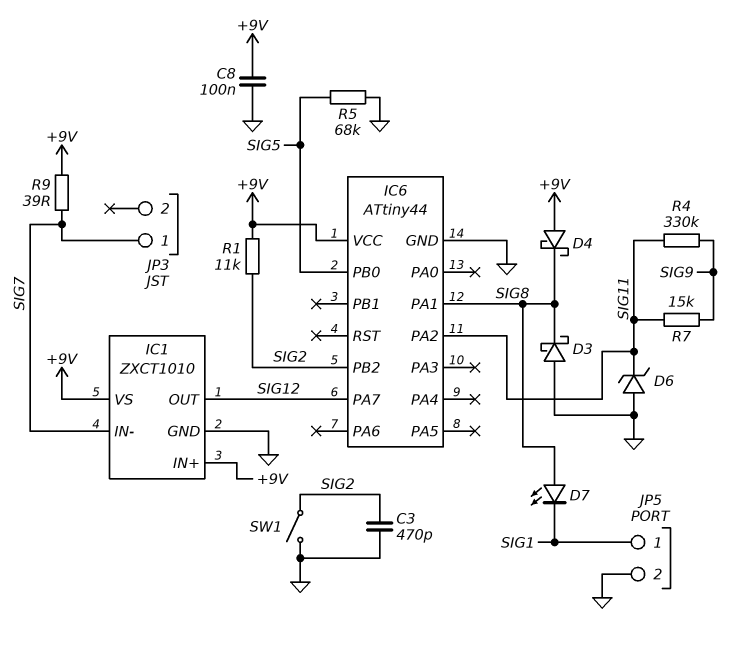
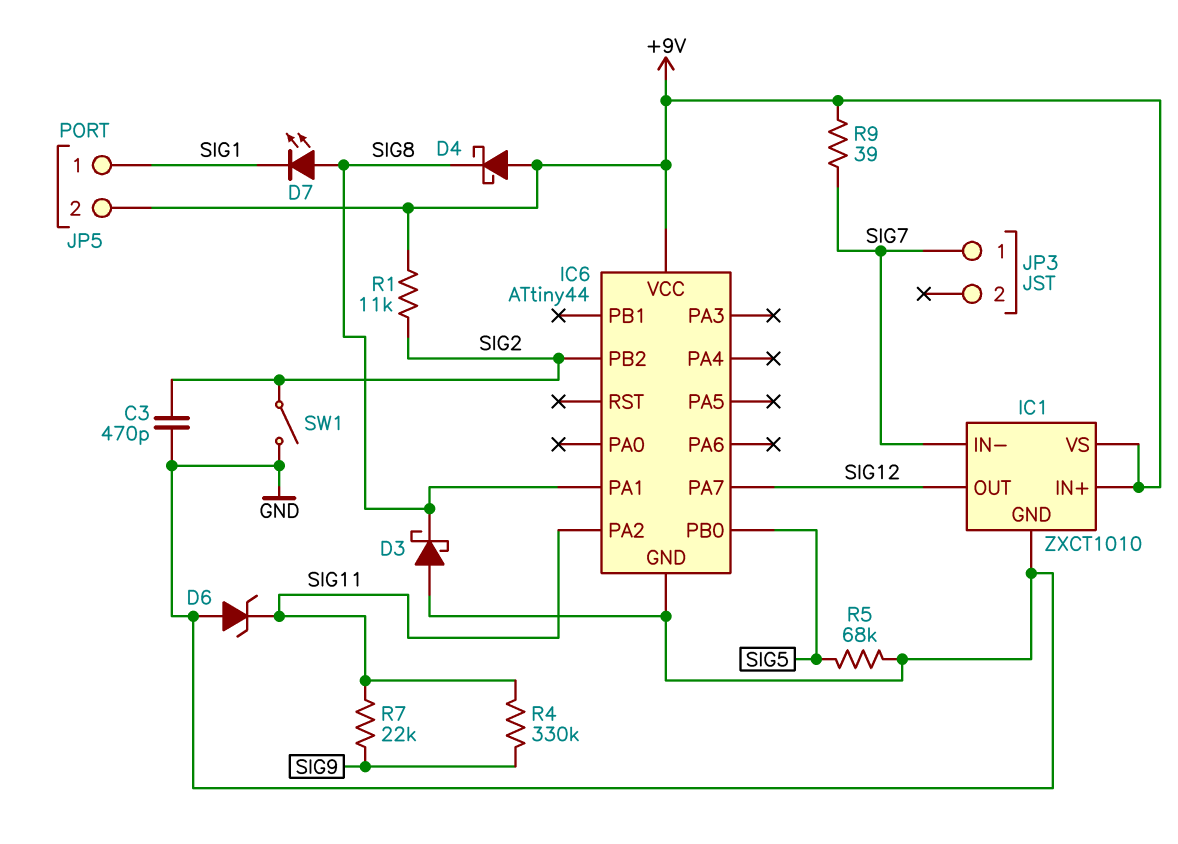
C8: 100nF (+9V, GND) -> none
JP5 pin 2: GND -> +9V
R7: 15k (SIG9, SIG11) -> 22k (SIG9, SIG11)

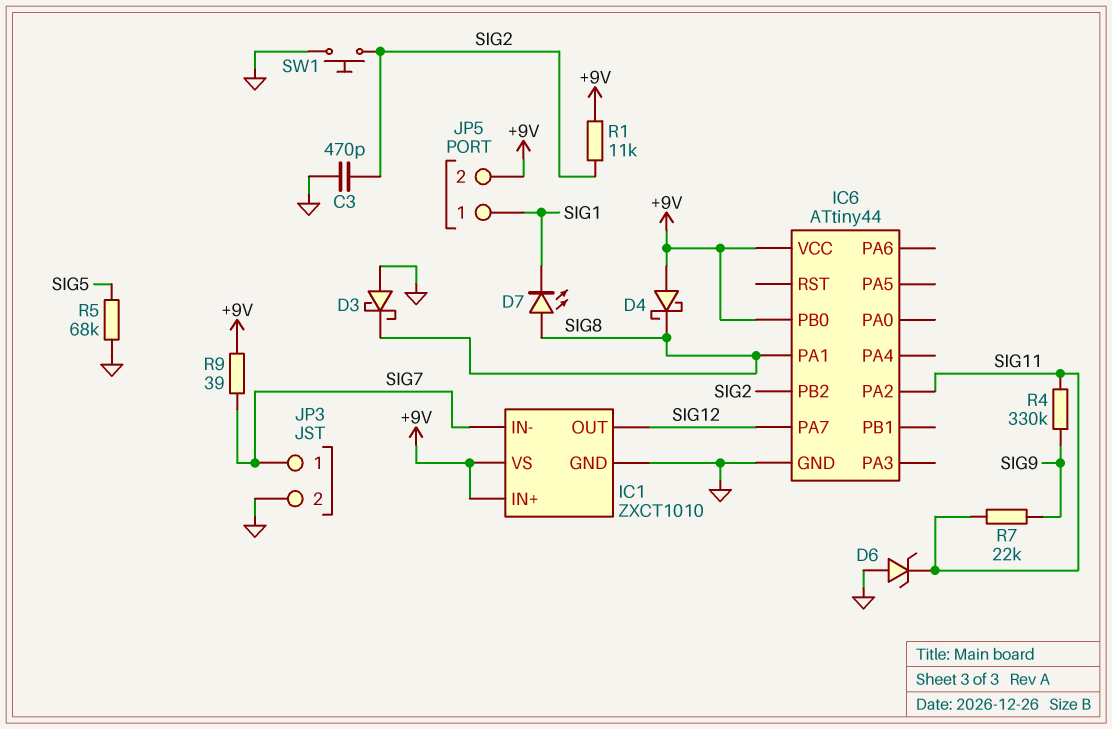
IC6 pin PB0: SIG5 -> +9V
JP3 pin 2: none -> GND
SW1: switch (GND, SIG2) -> button (GND, SIG2)

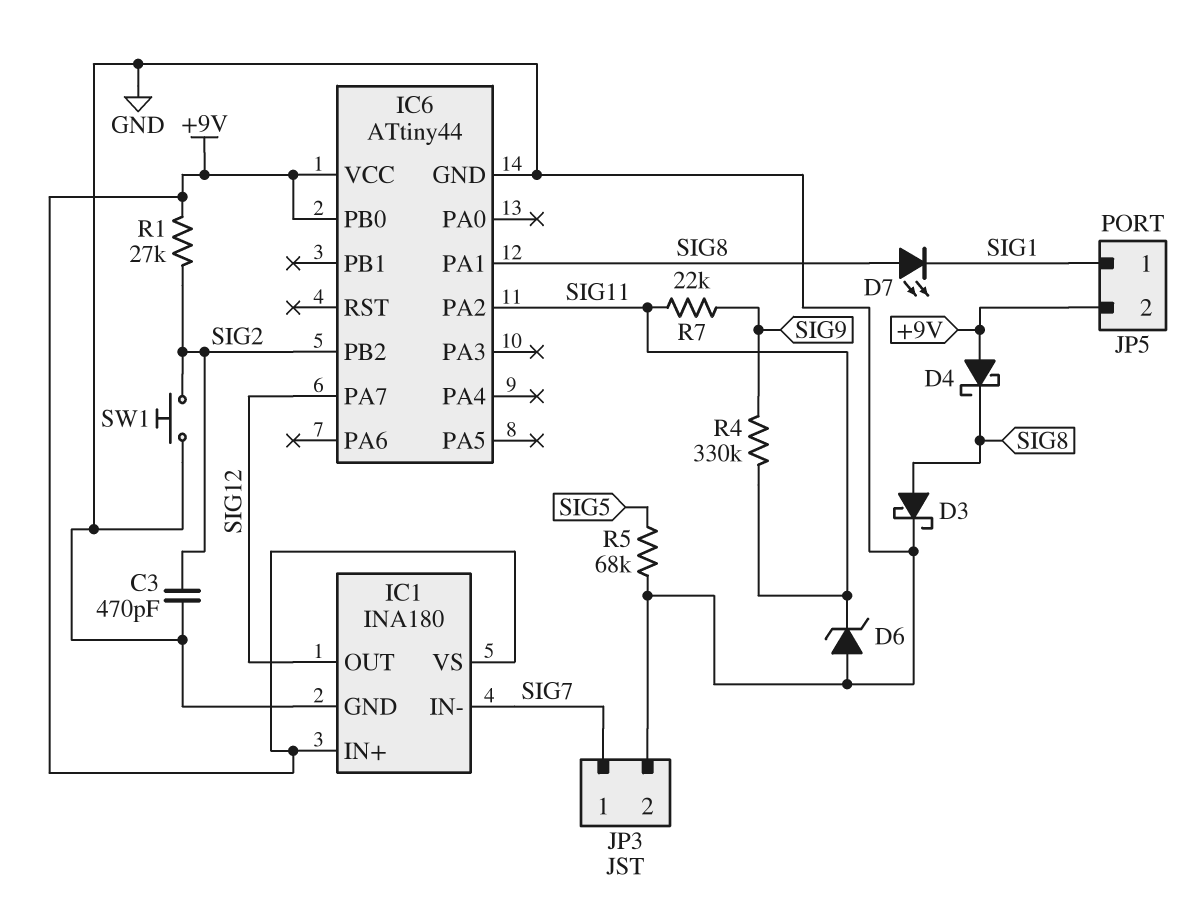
D3: schottky (A GND, K SIG8) -> schottky (A SIG8, K GND)
IC1: ZXCT1010 -> INA180
R1: 11k (+9V, SIG2) -> 27k (+9V, SIG2)
R9: 39 (+9V, SIG7) -> none

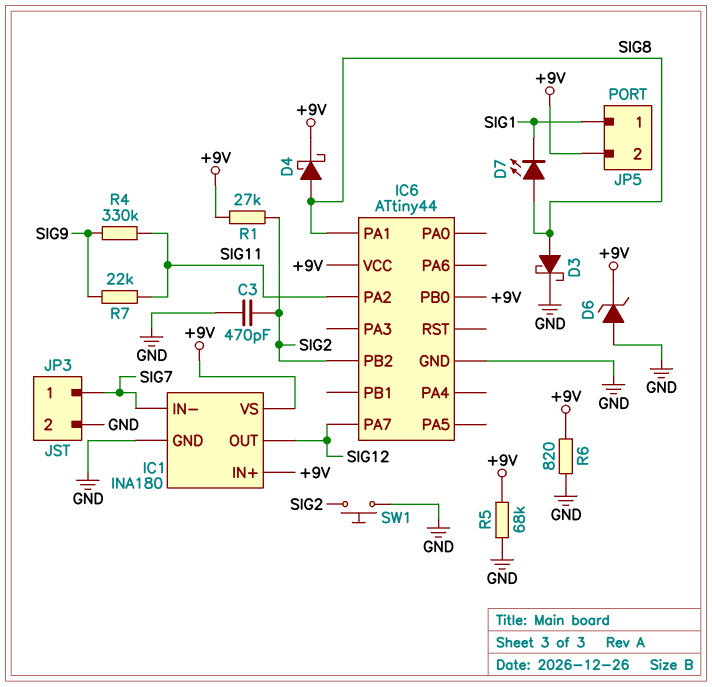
D4: schottky (A +9V, K SIG8) -> schottky (A SIG8, K +9V)
D6: zener (A GND, K SIG11) -> zener (A GND, K +9V)
R5: 68k (GND, SIG5) -> 68k (+9V, GND)
R6: none -> 820 (+9V, GND)

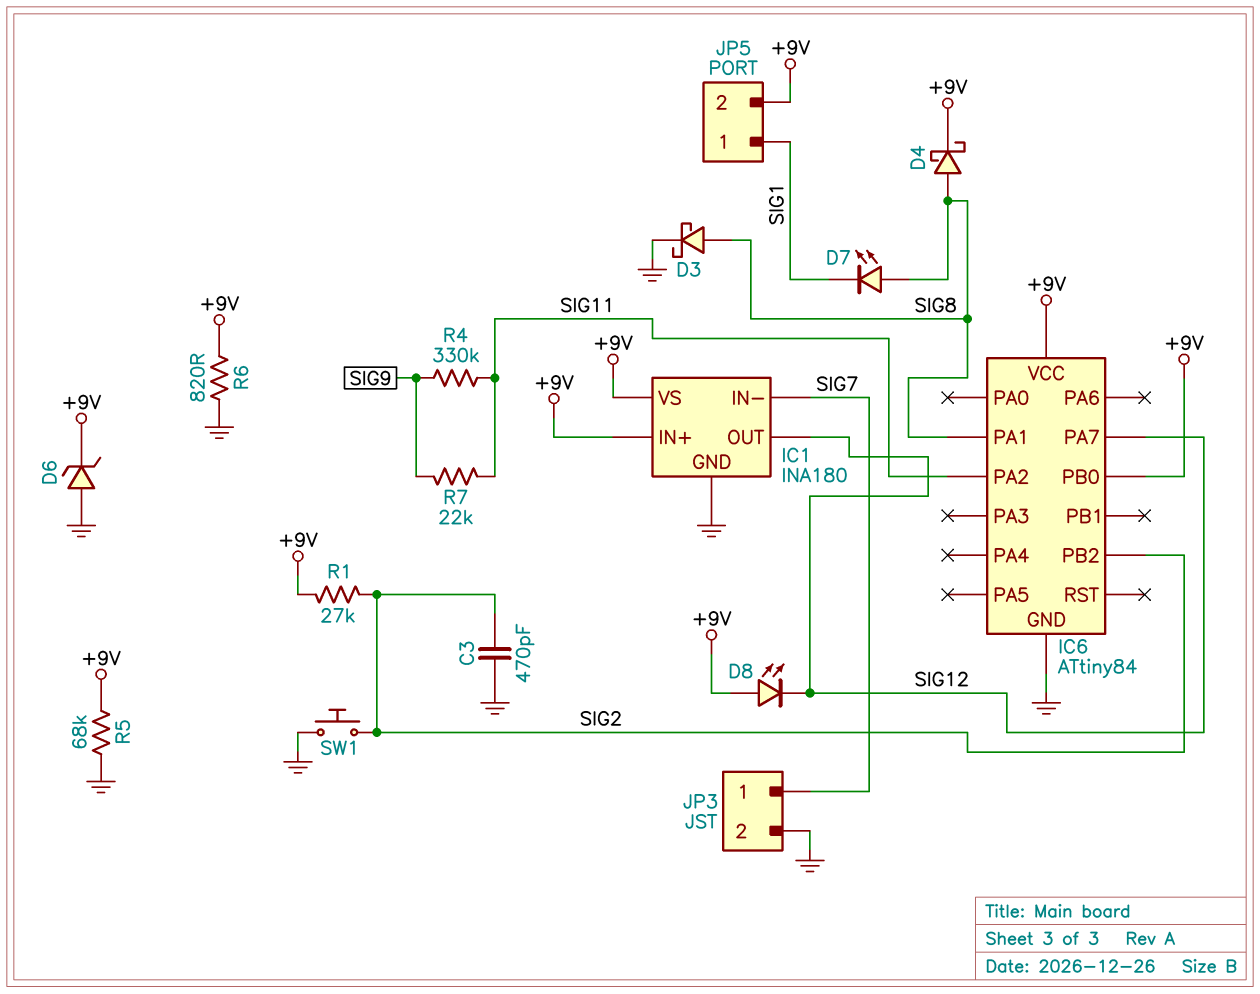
D8: none -> LED (A +9V, K SIG12)
IC6: ATtiny44 -> ATtiny84

